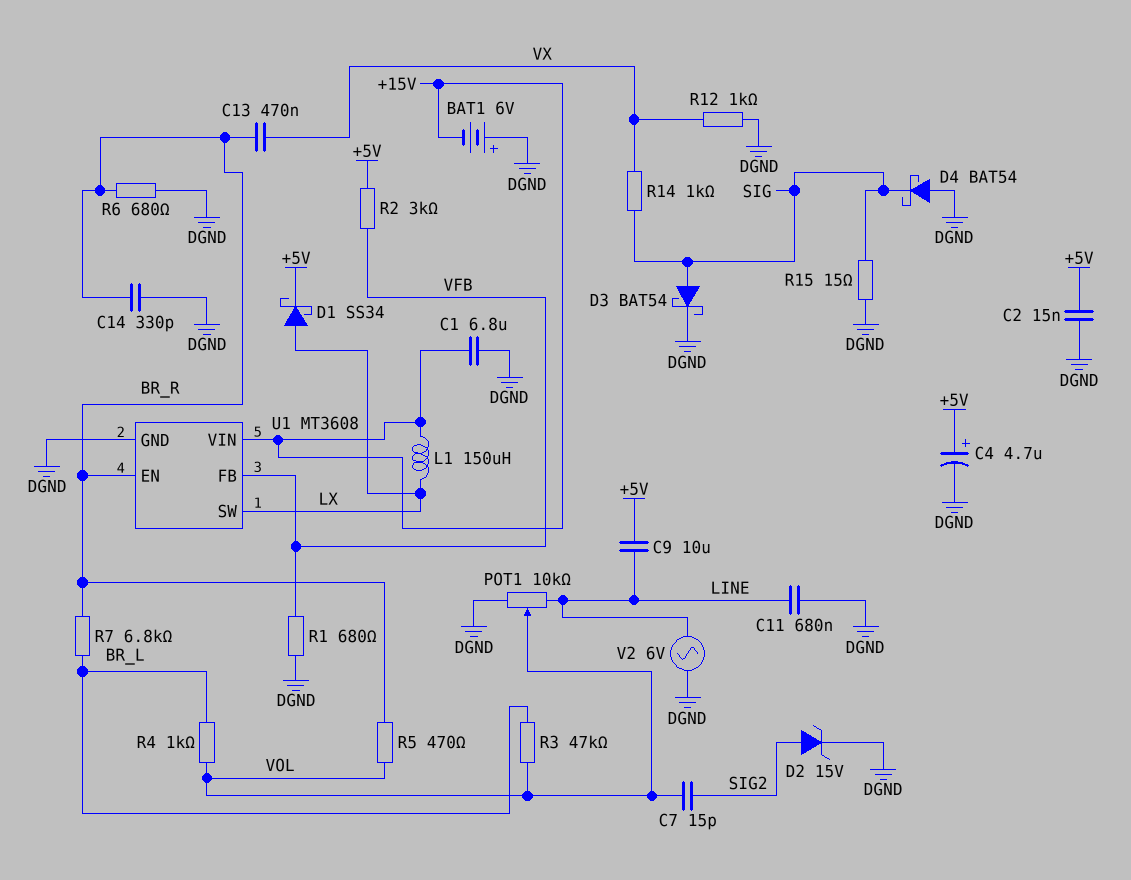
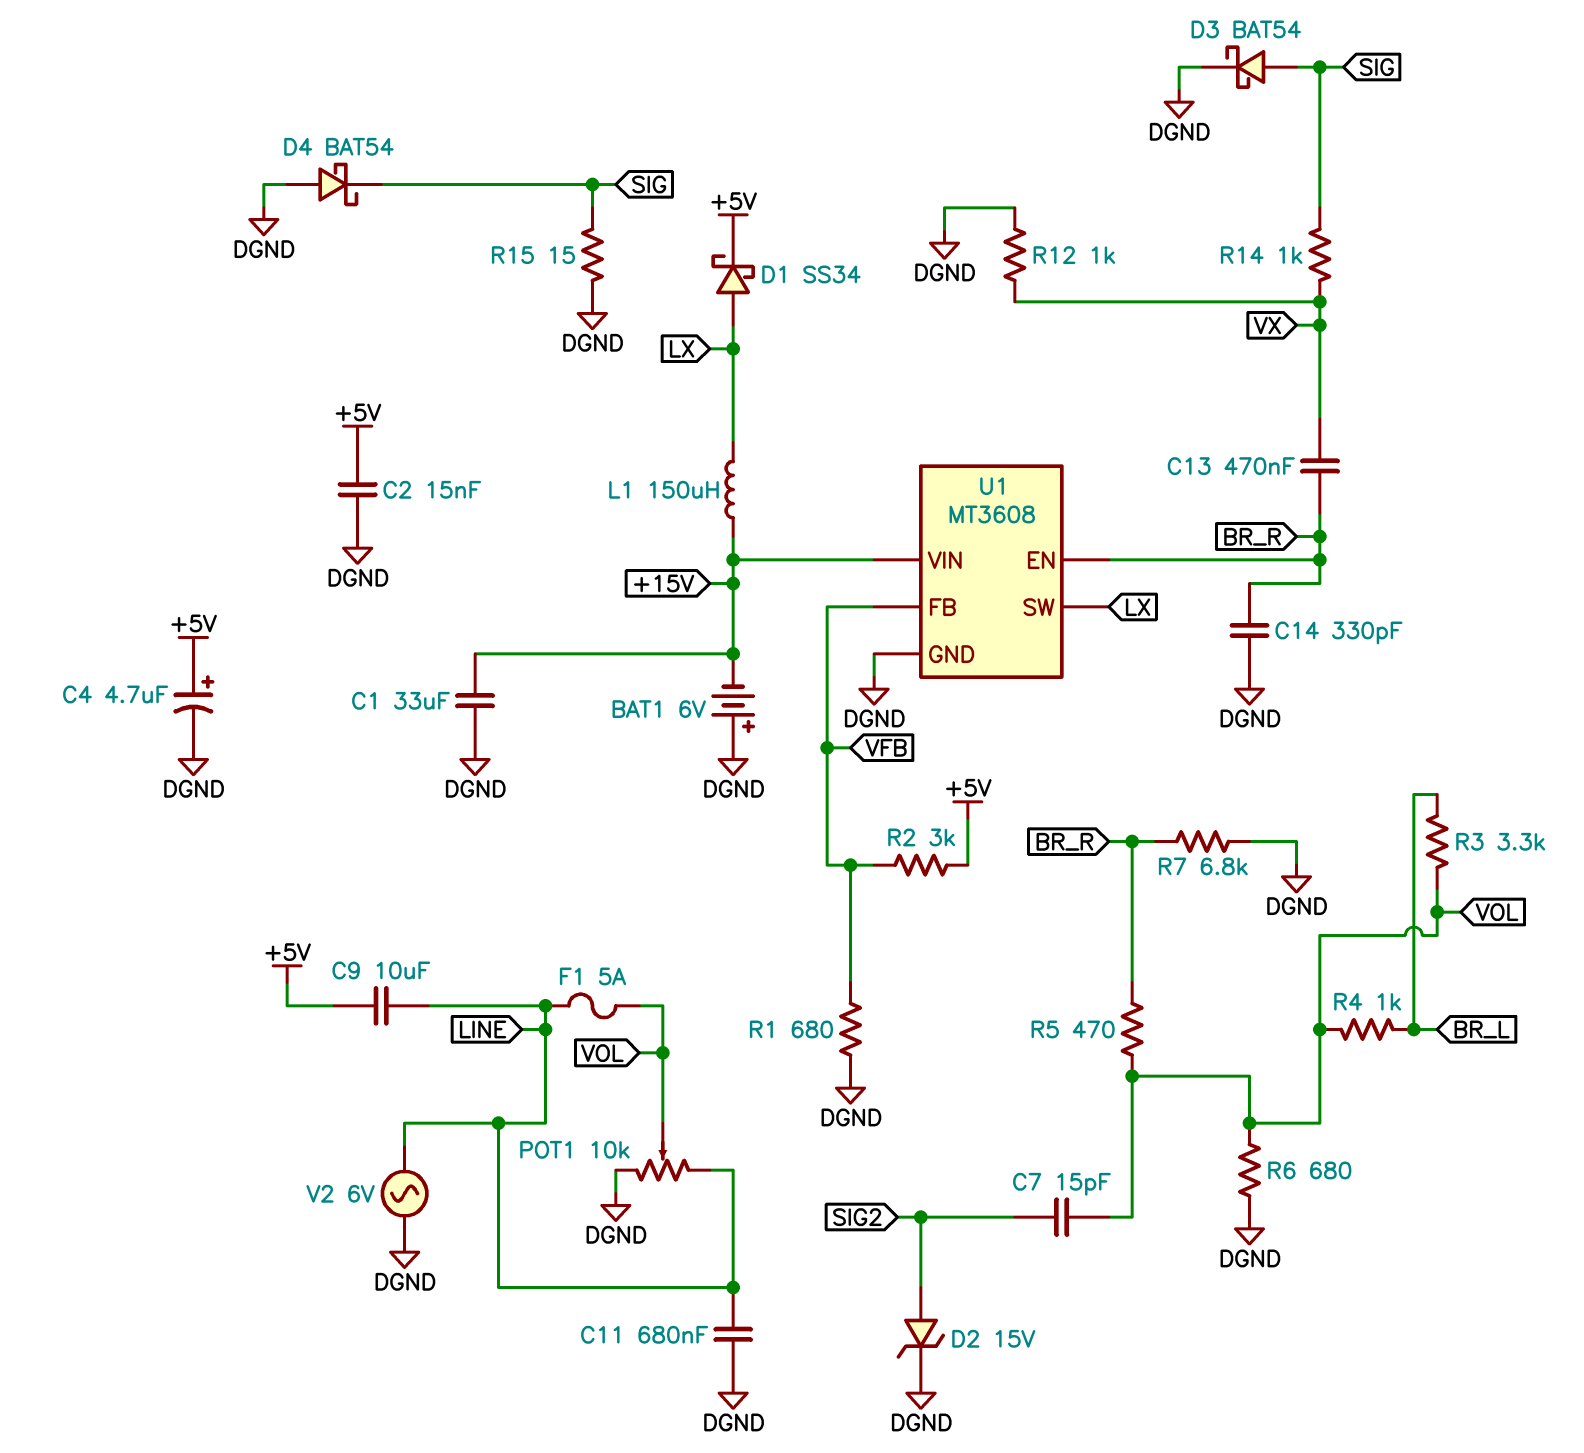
C1: 6.8uF (+15V, DGND) -> 33uF (+15V, DGND)
F1: none -> 5A (LINE, VOL)
R3: 47k (BR_L, VOL) -> 3.3k (BR_L, VOL)
R6: 680 (BR_R, DGND) -> 680 (DGND, VOL)
R7: 6.8k (BR_L, BR_R) -> 6.8k (BR_R, DGND)

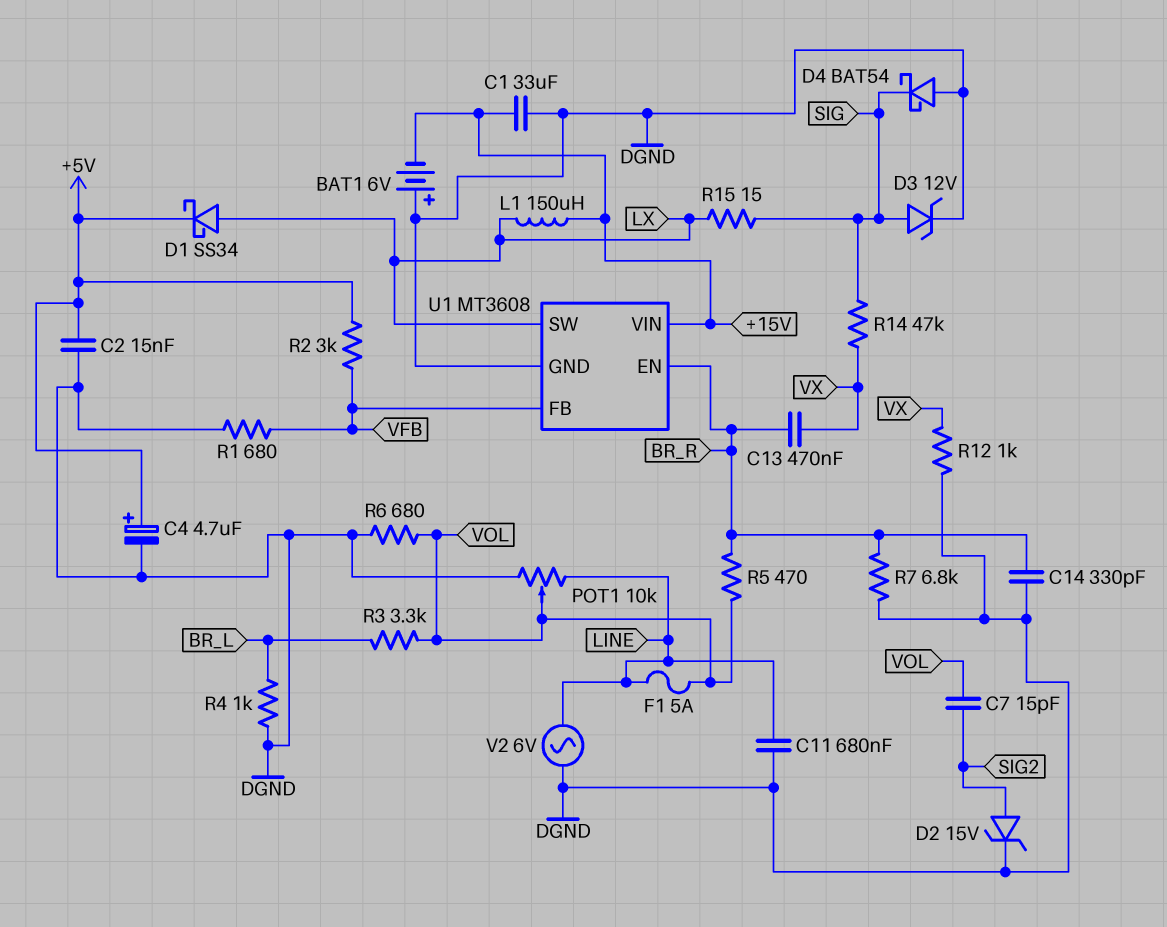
C9: 10uF (+5V, LINE) -> none
D3: schottky BAT54 (A SIG, K DGND) -> zener 12V (A SIG, K DGND)
R4: 1k (BR_L, VOL) -> 1k (BR_L, DGND)
R14: 1k (SIG, VX) -> 47k (SIG, VX)
R15: 15 (DGND, SIG) -> 15 (LX, SIG)

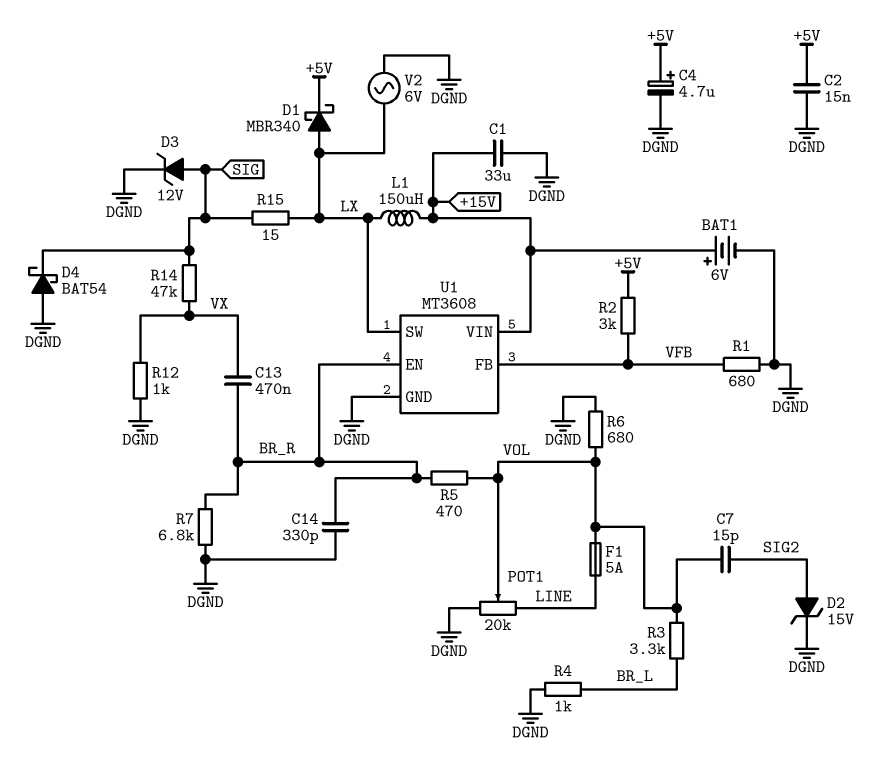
BAT1: 6V (plus DGND, minus +15V) -> 6V (plus +15V, minus DGND)
C11: 680nF (DGND, LINE) -> none
D1: schottky SS34 (A LX, K +5V) -> schottky MBR340 (A LX, K +5V)
POT1: 10k (DGND, LINE, wiper VOL) -> 20k (DGND, LINE, wiper VOL)
V2: AC 6V (DGND, LINE) -> AC 6V (DGND, LX)

